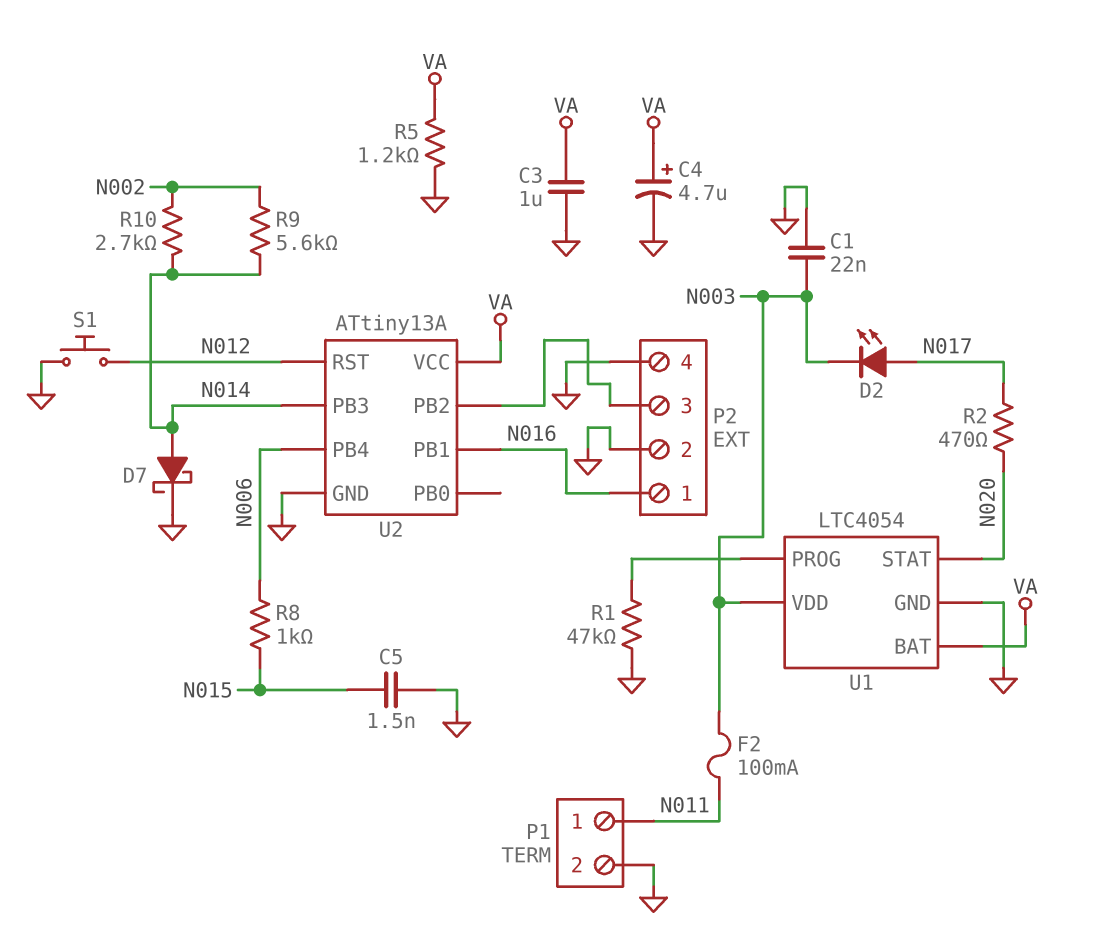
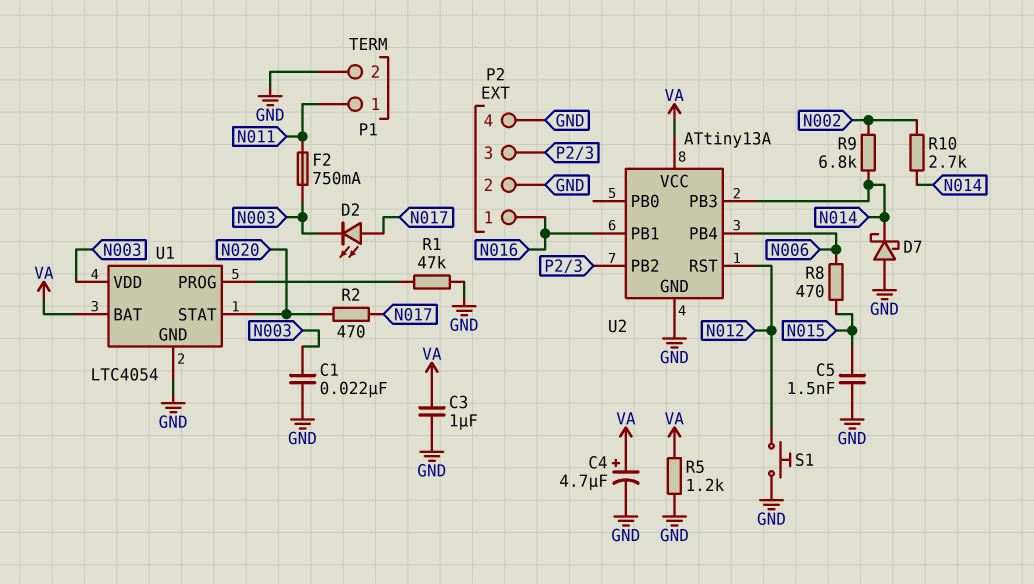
D7: schottky (A N014, K GND) -> schottky (A GND, K N014)
F2: 100mA (N003, N011) -> 750mA (N003, N011)
R8: 1k (N006, N015) -> 470 (N006, N015)
R9: 5.6k (N002, N014) -> 6.8k (N002, N014)

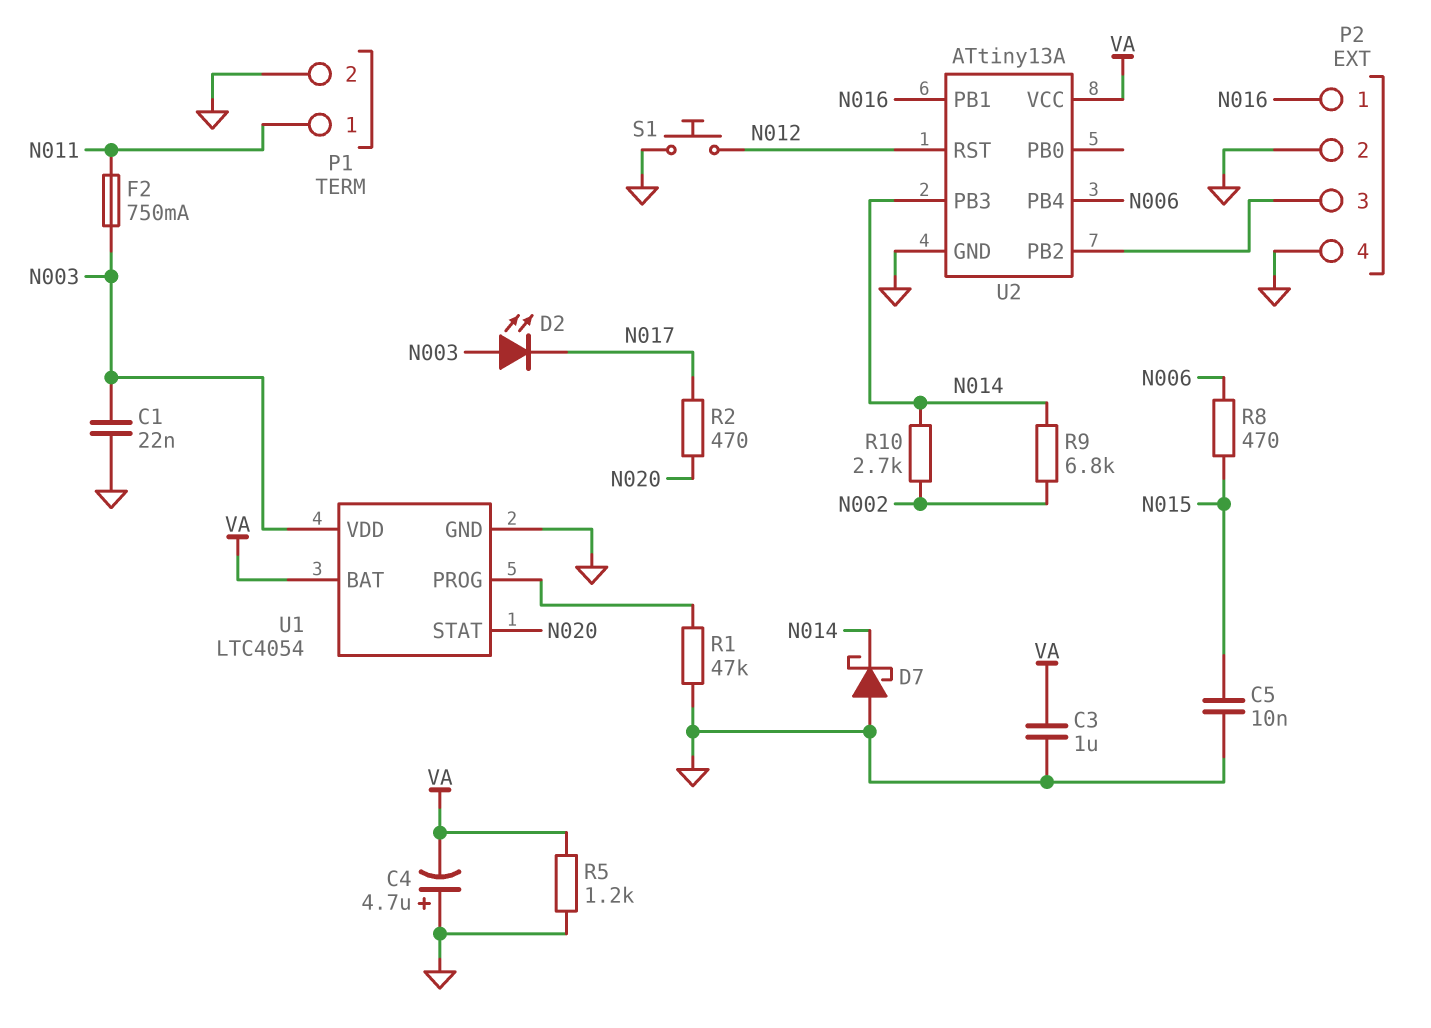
C4: 4.7uF (plus VA, minus GND) -> 4.7uF (plus GND, minus VA)
C5: 1.5nF (GND, N015) -> 10nF (GND, N015)
D2: LED (A N017, K N003) -> LED (A N003, K N017)

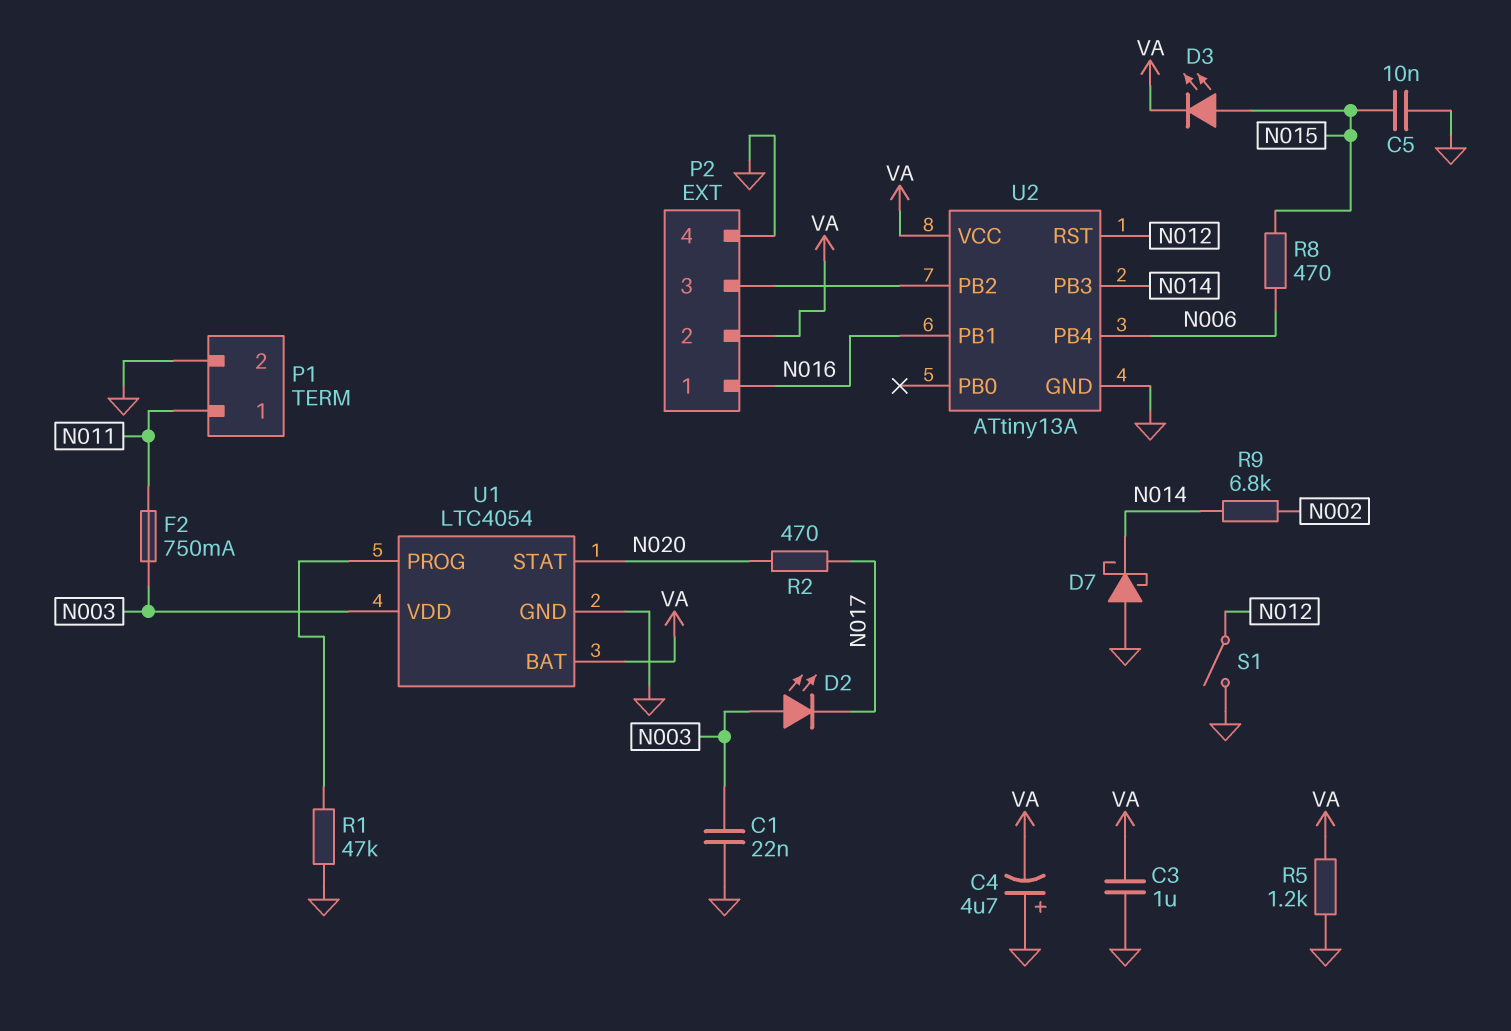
D3: none -> LED (A N015, K VA)
P2 pin 2: GND -> VA
R10: 2.7k (N002, N014) -> none
S1: button (GND, N012) -> switch (GND, N012)

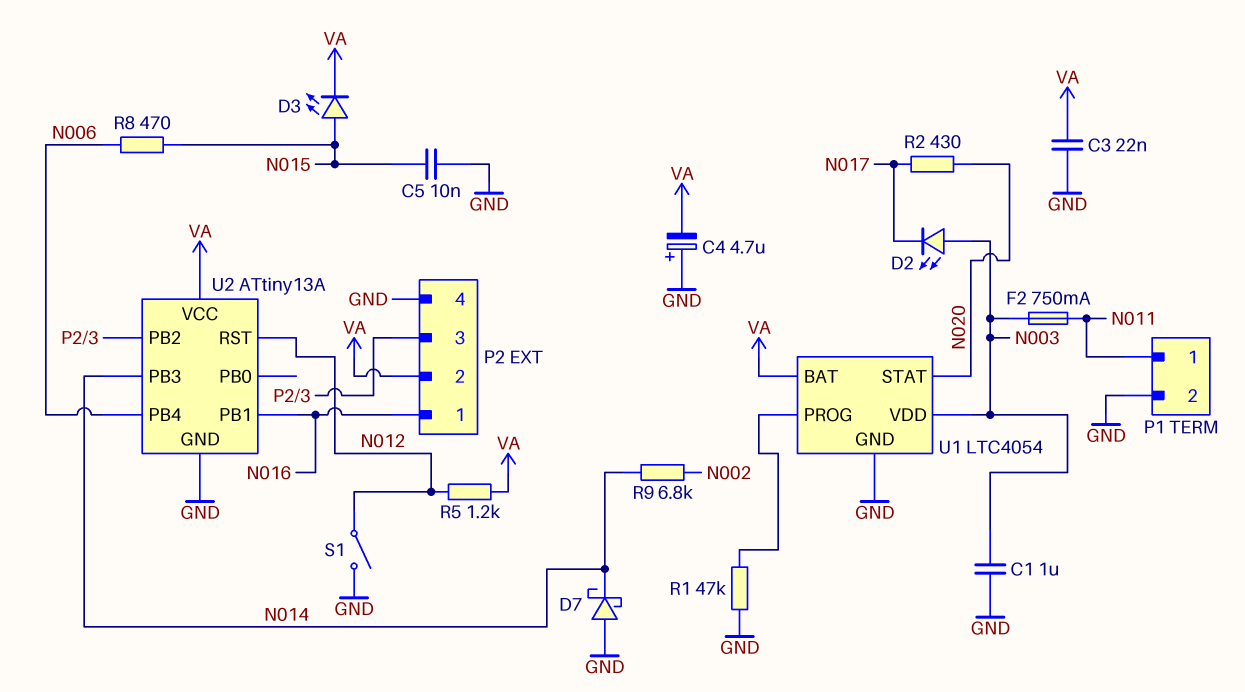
C1: 22nF (GND, N003) -> 1uF (GND, N003)
C3: 1uF (GND, VA) -> 22nF (GND, VA)
R2: 470 (N017, N020) -> 430 (N017, N020)
R5: 1.2k (GND, VA) -> 1.2k (N012, VA)

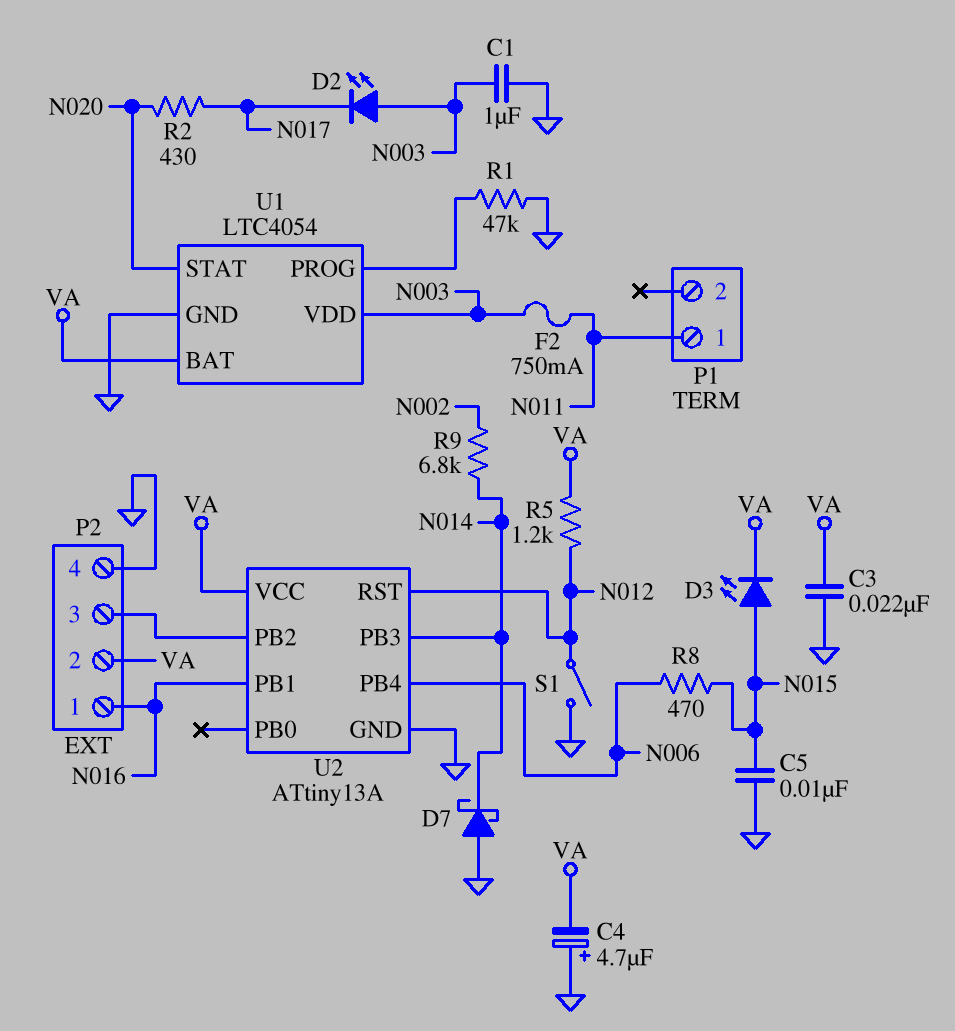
P1 pin 2: GND -> none

